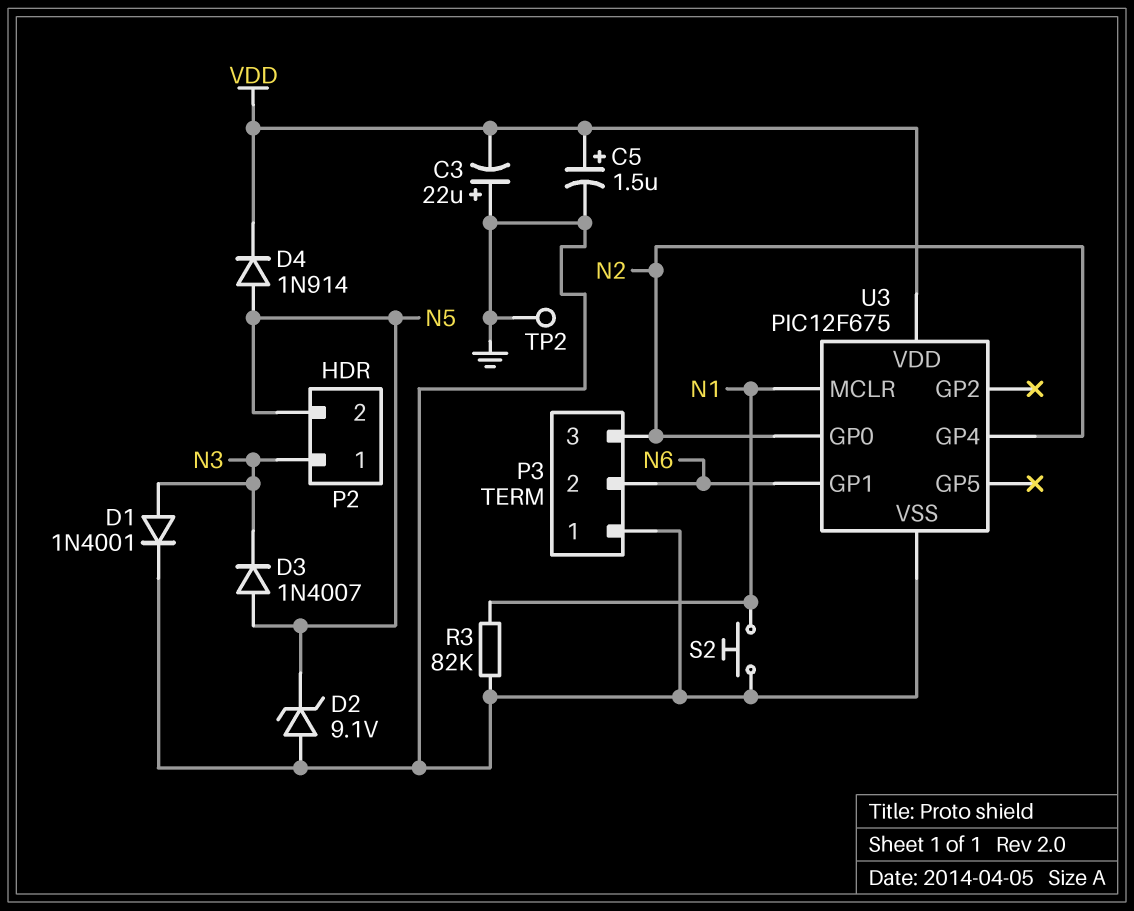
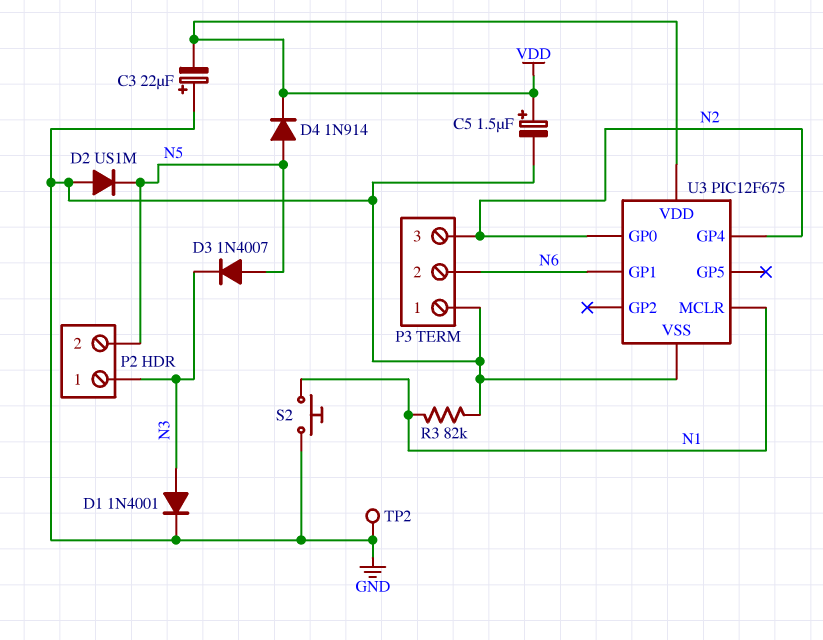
D2: zener 9.1V (A GND, K N5) -> diode US1M (A GND, K N5)

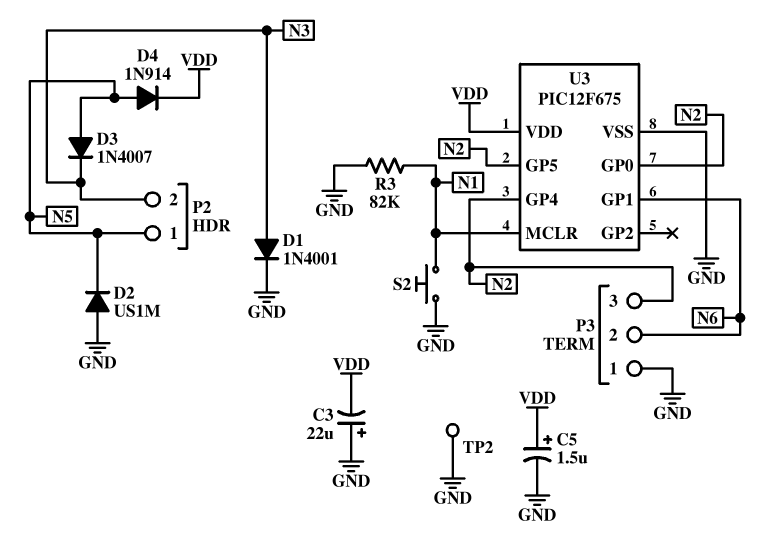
P2 pin 1: N3 -> N5
P2 pin 2: N5 -> N3
U3 pin GP5: none -> N2

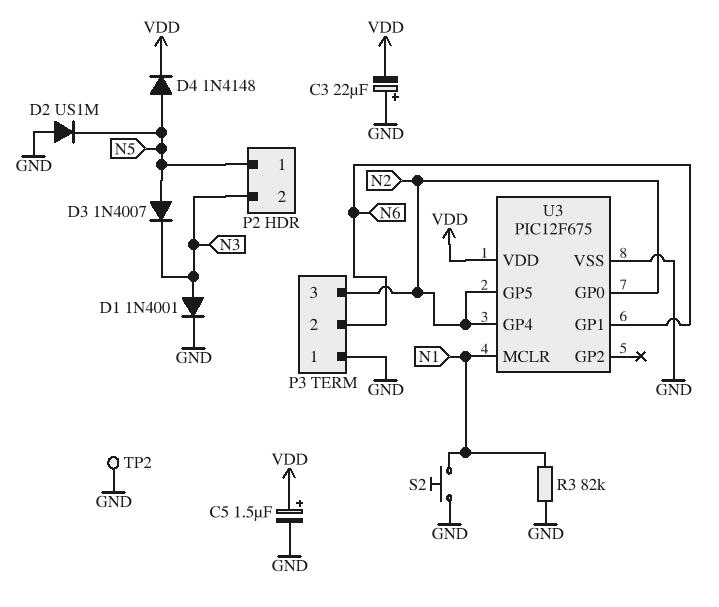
D4: diode 1N914 (A N5, K VDD) -> diode 1N4148 (A N5, K VDD)

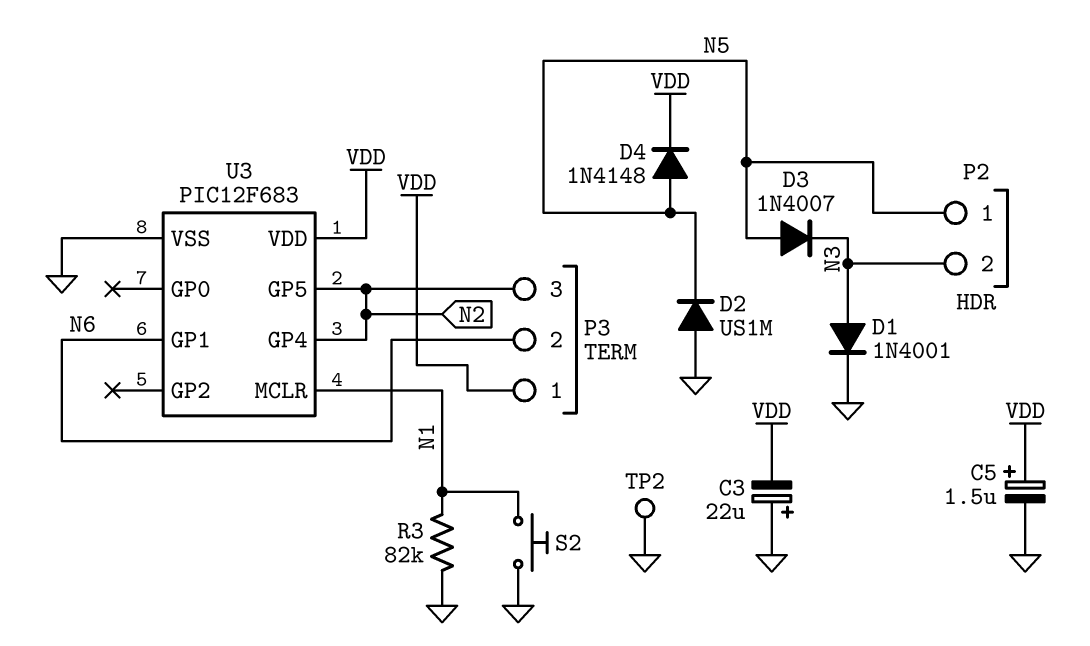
P3 pin 1: GND -> VDD
U3: PIC12F675 -> PIC12F683
U3 pin GP0: N2 -> none

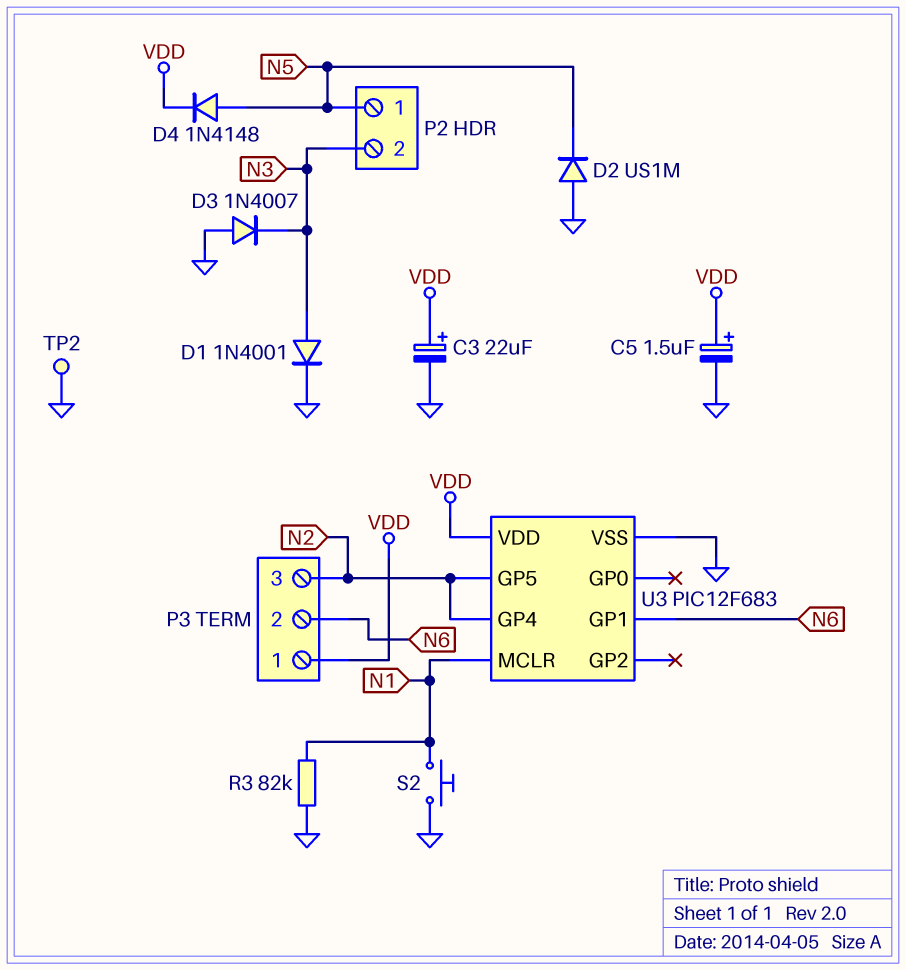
C3: 22uF (plus GND, minus VDD) -> 22uF (plus VDD, minus GND)
D3: diode 1N4007 (A N5, K N3) -> diode 1N4007 (A GND, K N3)

